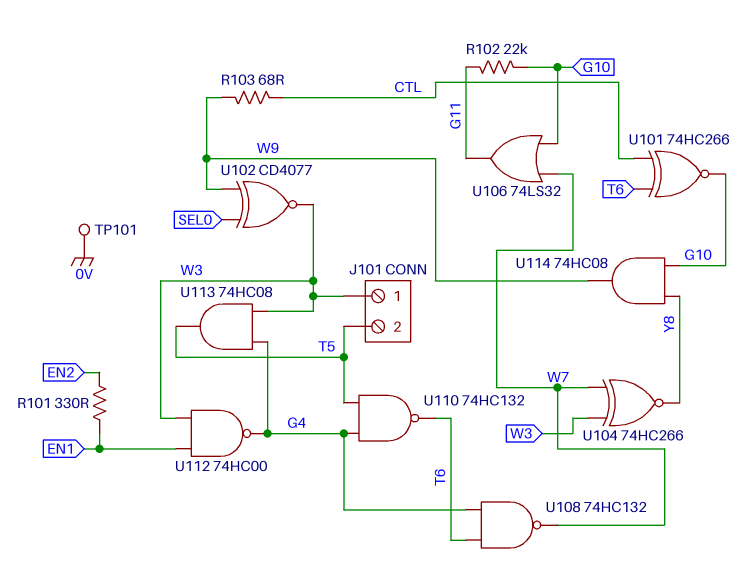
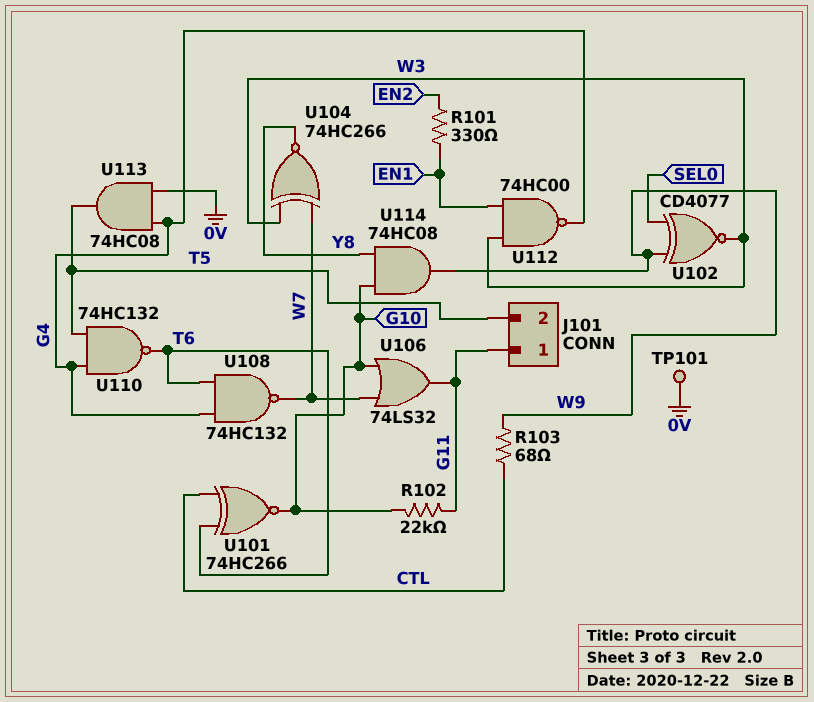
J101 pin 1: W3 -> G11
U113: AND 74HC08 (in G4, in W3, out T5) -> AND 74HC08 (in 0V, in G4, out T5)

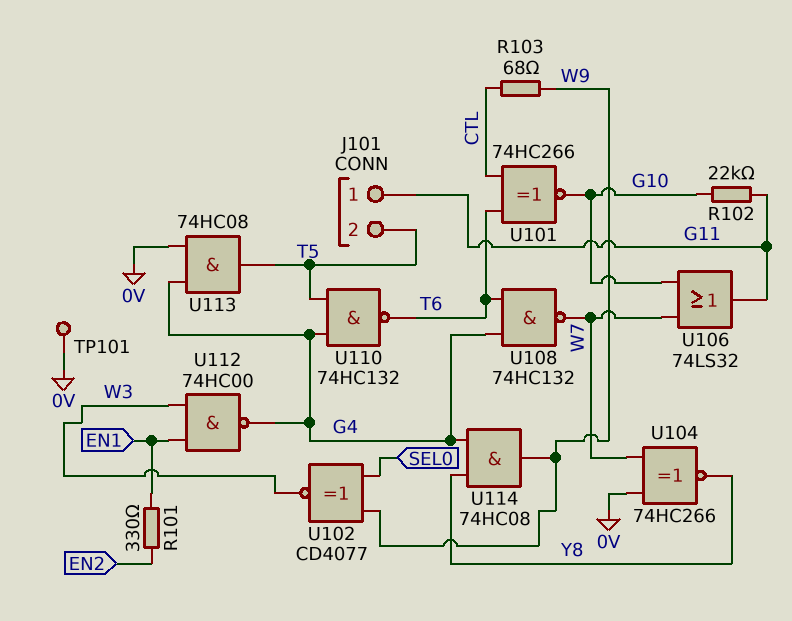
U104: XNOR 74HC266 (in W3, in W7, out Y8) -> XNOR 74HC266 (in 0V, in W7, out Y8)
U114: AND 74HC08 (in G10, in Y8, out W9) -> AND 74HC08 (in G4, in Y8, out W9)

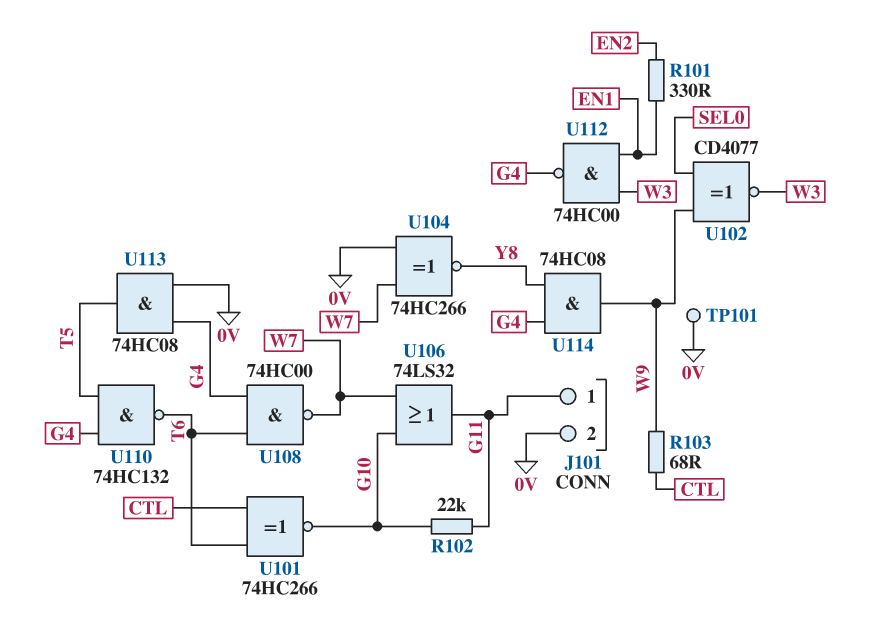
J101 pin 2: T5 -> 0V
U108: NAND 74HC132 (in G4, in T6, out W7) -> NAND 74HC00 (in G4, in T6, out W7)

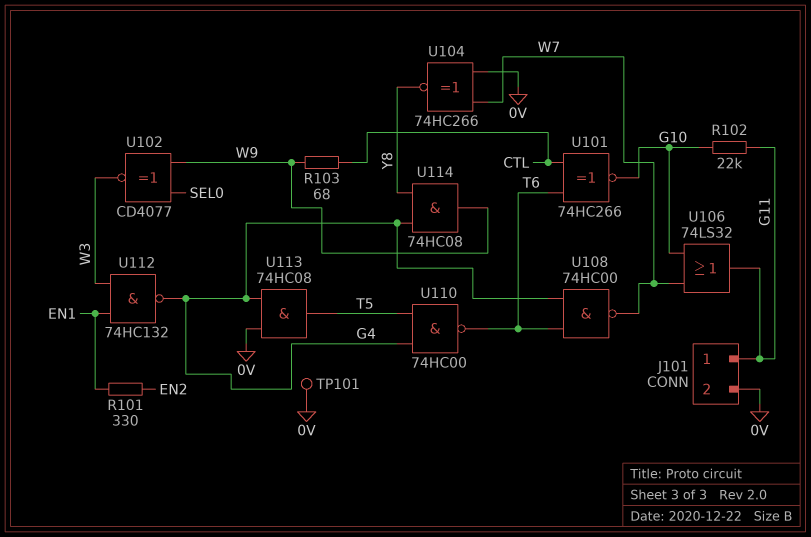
U110: NAND 74HC132 (in G4, in T5, out T6) -> NAND 74HC00 (in G4, in T5, out T6)
U112: NAND 74HC00 (in EN1, in W3, out G4) -> NAND 74HC132 (in EN1, in W3, out G4)

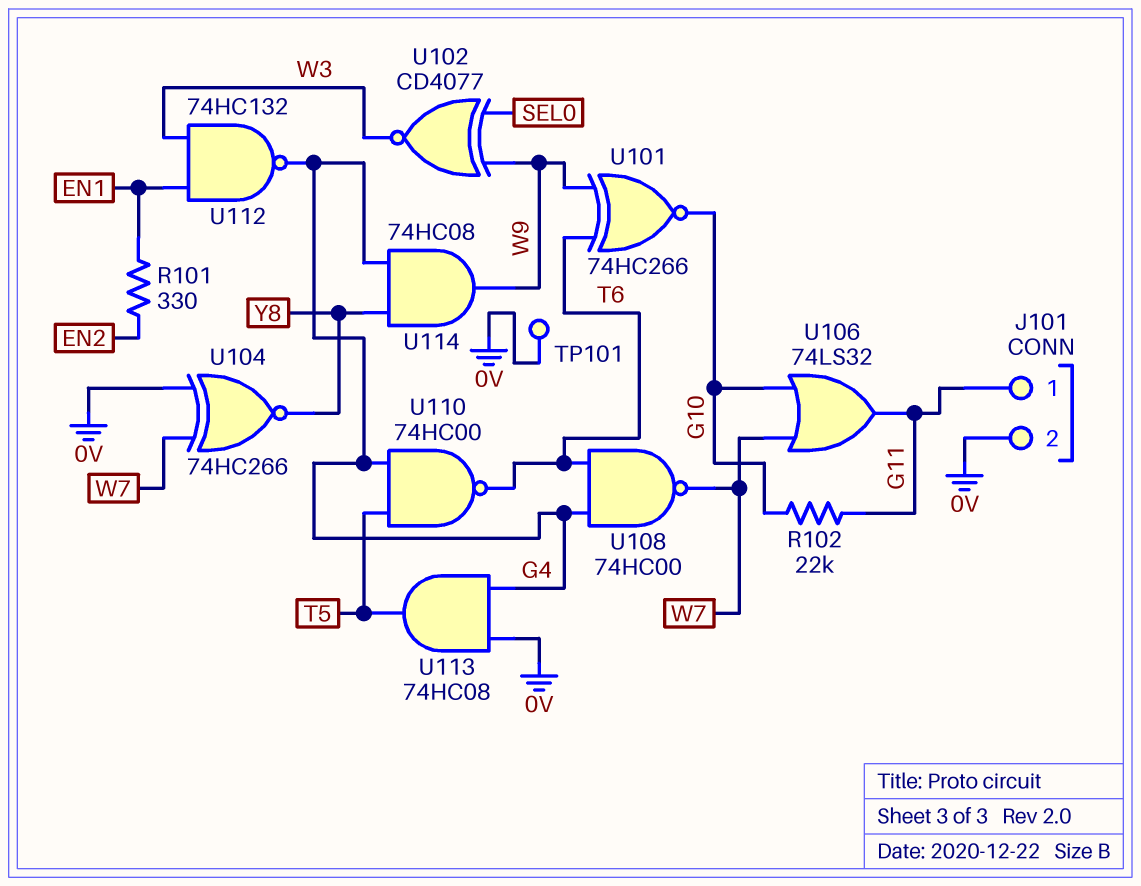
R103: 68 (CTL, W9) -> none
U101: XNOR 74HC266 (in CTL, in T6, out G10) -> XNOR 74HC266 (in T6, in W9, out G10)

